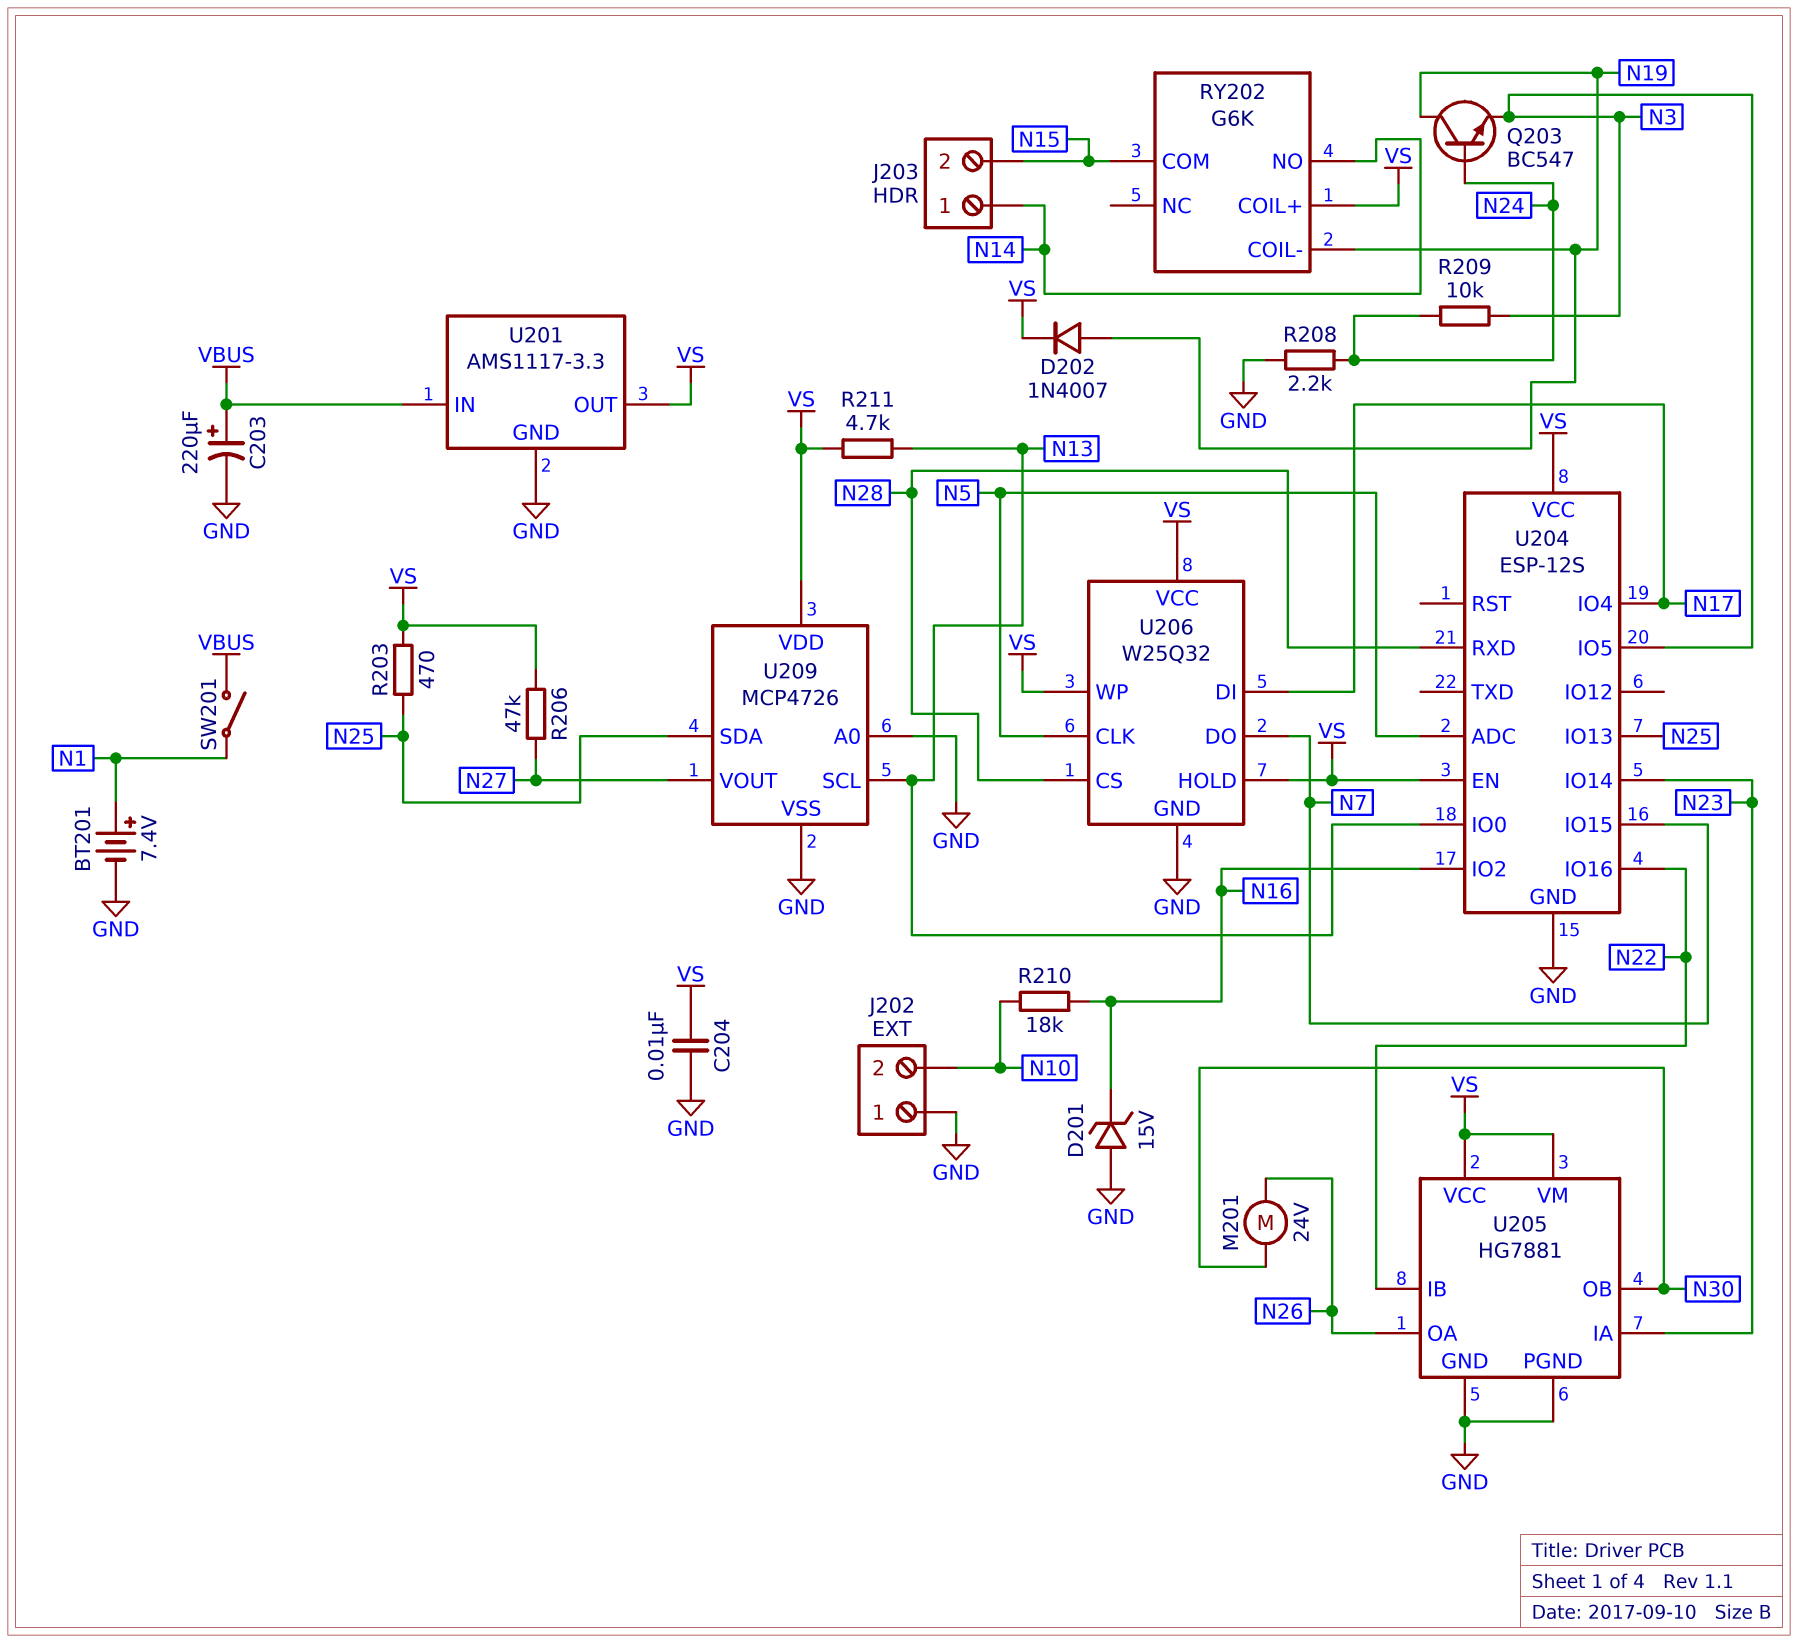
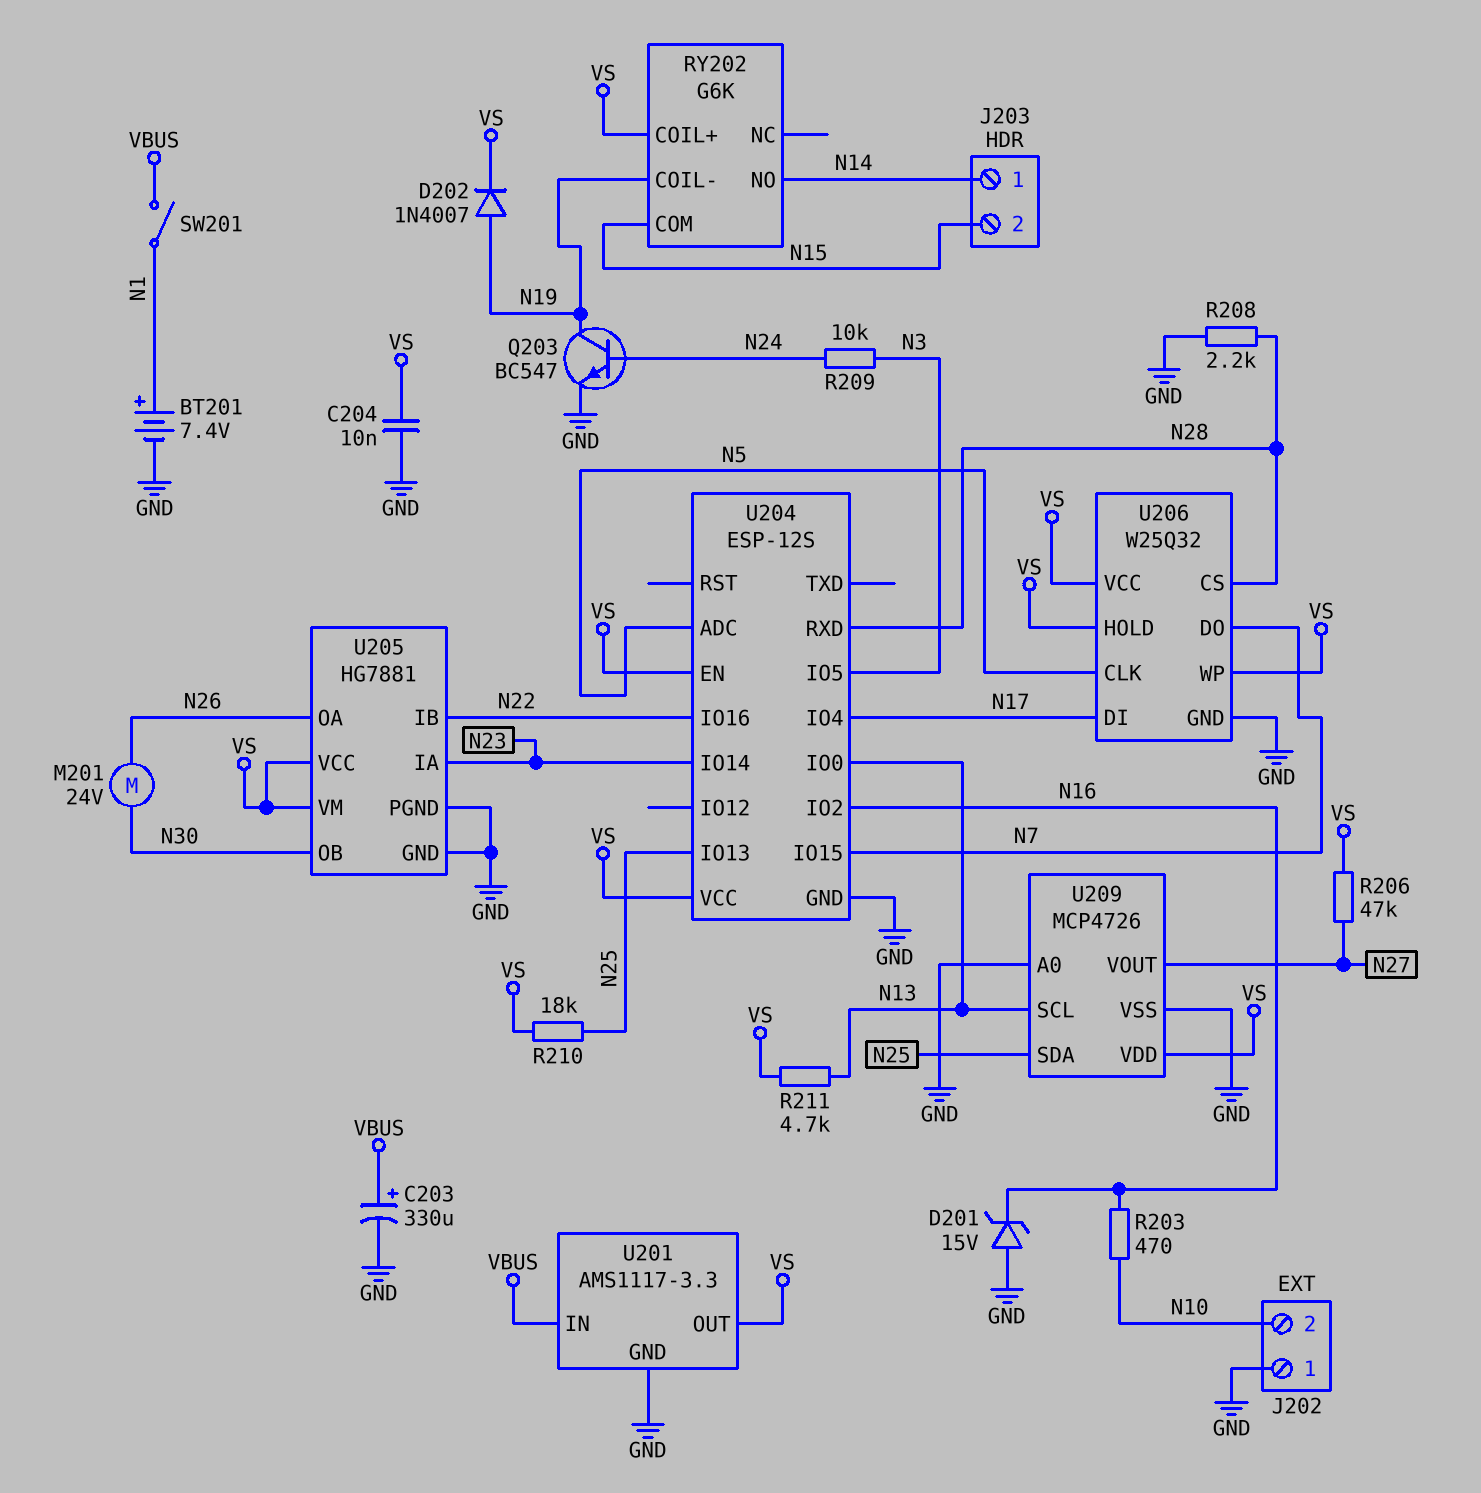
C203: 220uF (plus VBUS, minus GND) -> 330uF (plus VBUS, minus GND)
Q203: NPN BC547 (B N24, C N19, E N3) -> NPN BC547 (B N24, C N19, E GND)
R203: 470 (N25, VS) -> 470 (N10, N16)
R208: 2.2k (GND, N24) -> 2.2k (GND, N28)
R210: 18k (N10, N16) -> 18k (N25, VS)

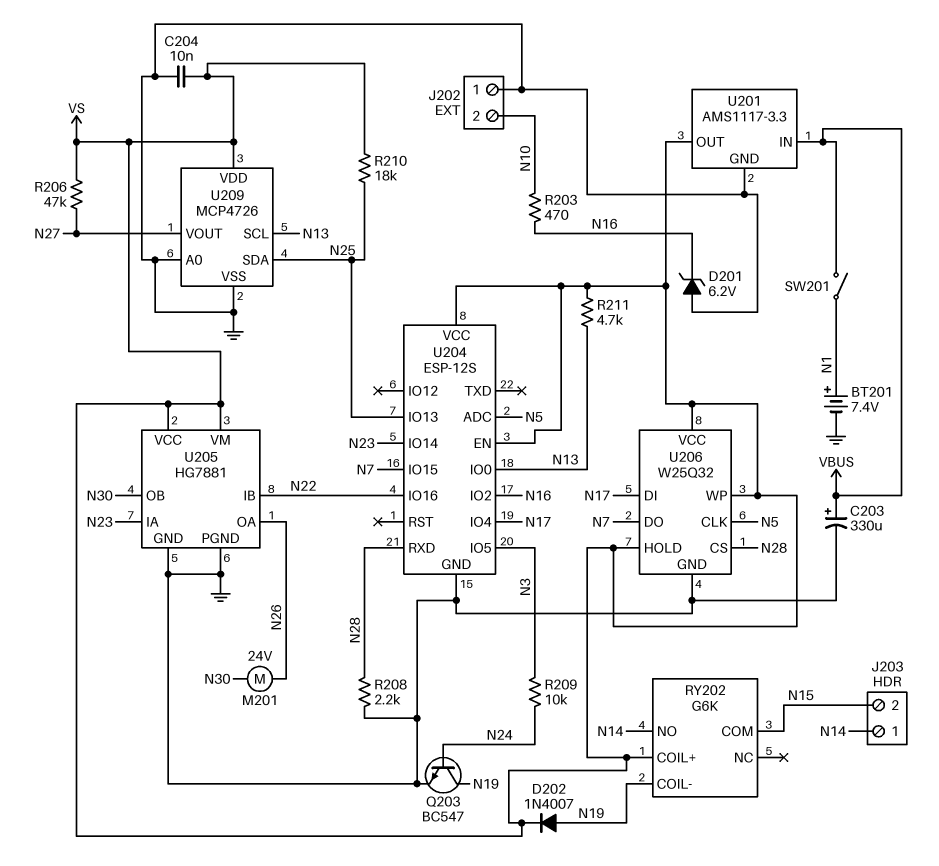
D201: zener 15V (A GND, K N16) -> zener 6.2V (A GND, K N16)

